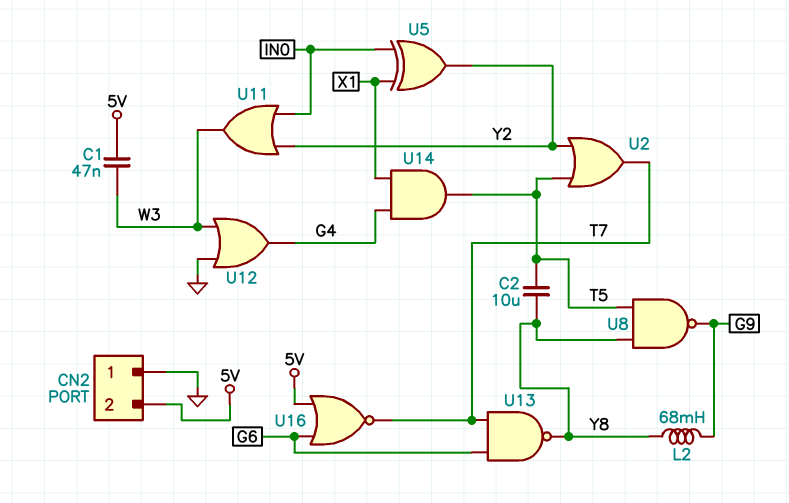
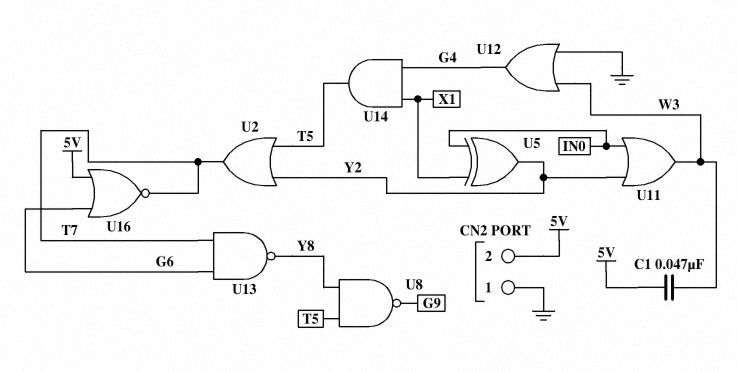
C2: 10uF (T5, Y8) -> none
L2: 68mH (G9, Y8) -> none

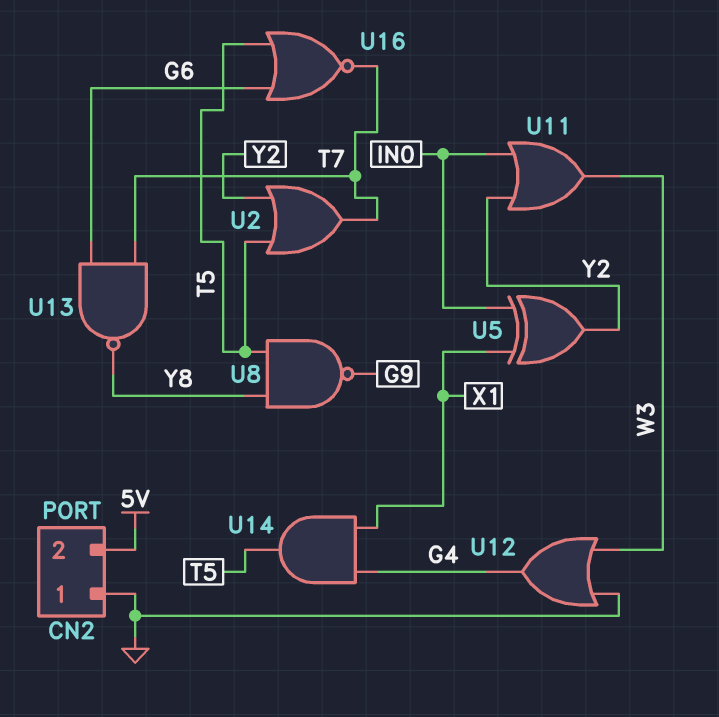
C1: 47nF (5V, W3) -> none
U16: NOR (in 5V, in G6, out T7) -> NOR (in G6, in T5, out T7)

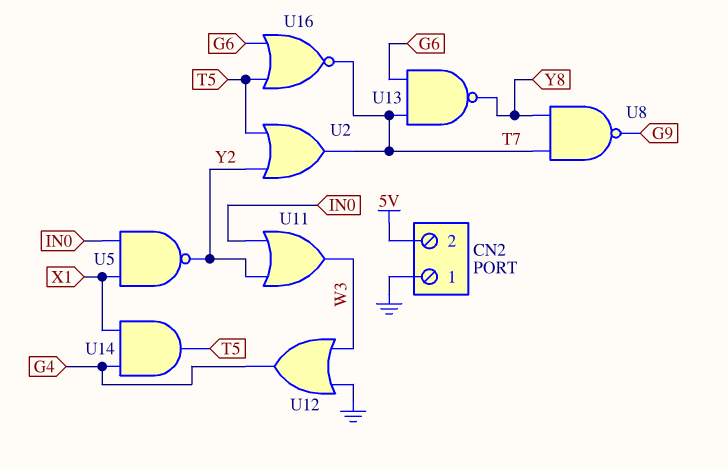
U5: XOR (in IN0, in X1, out Y2) -> NAND (in IN0, in X1, out Y2)
U8: NAND (in T5, in Y8, out G9) -> NAND (in T7, in Y8, out G9)

